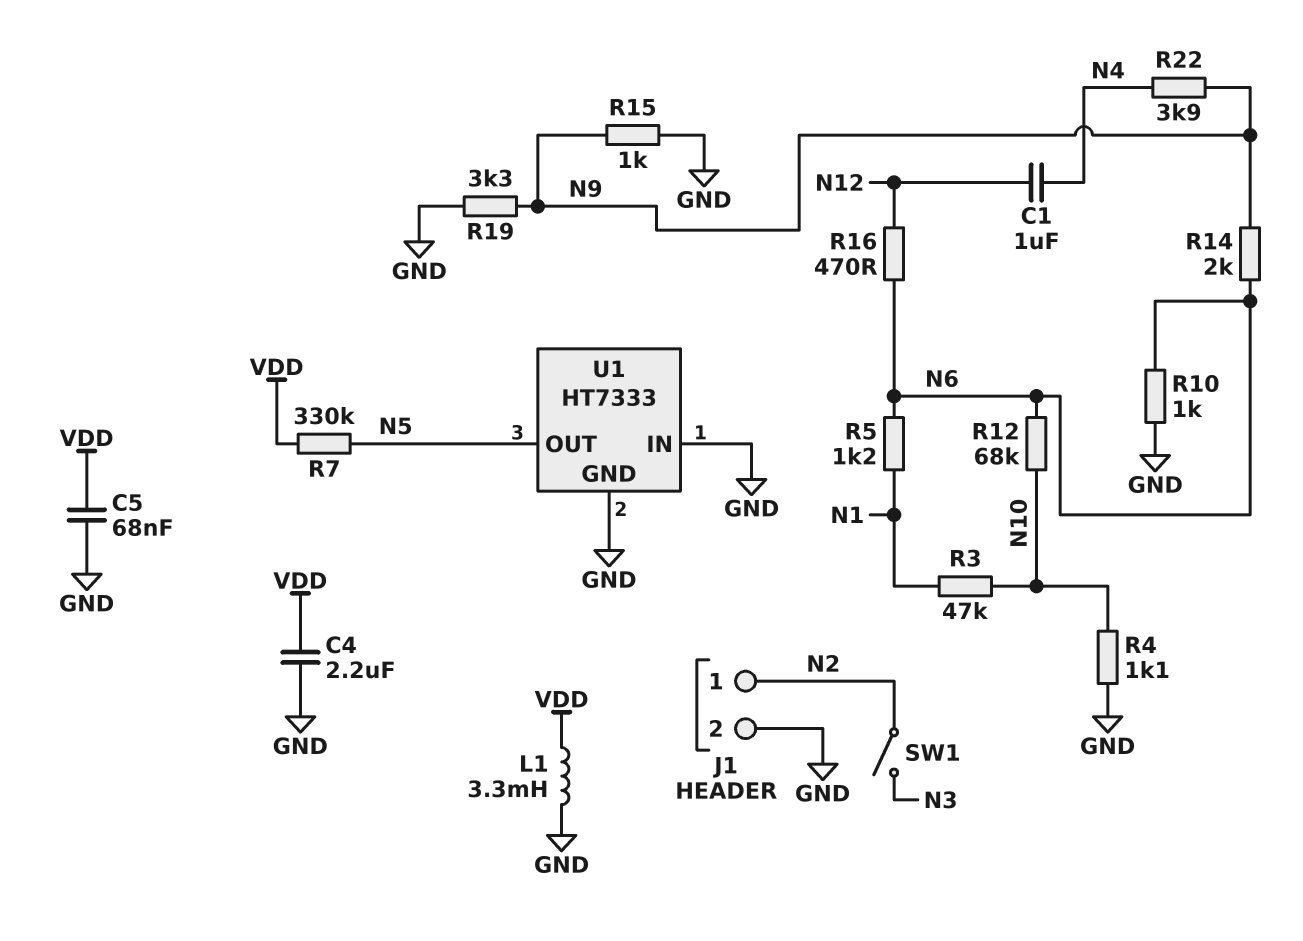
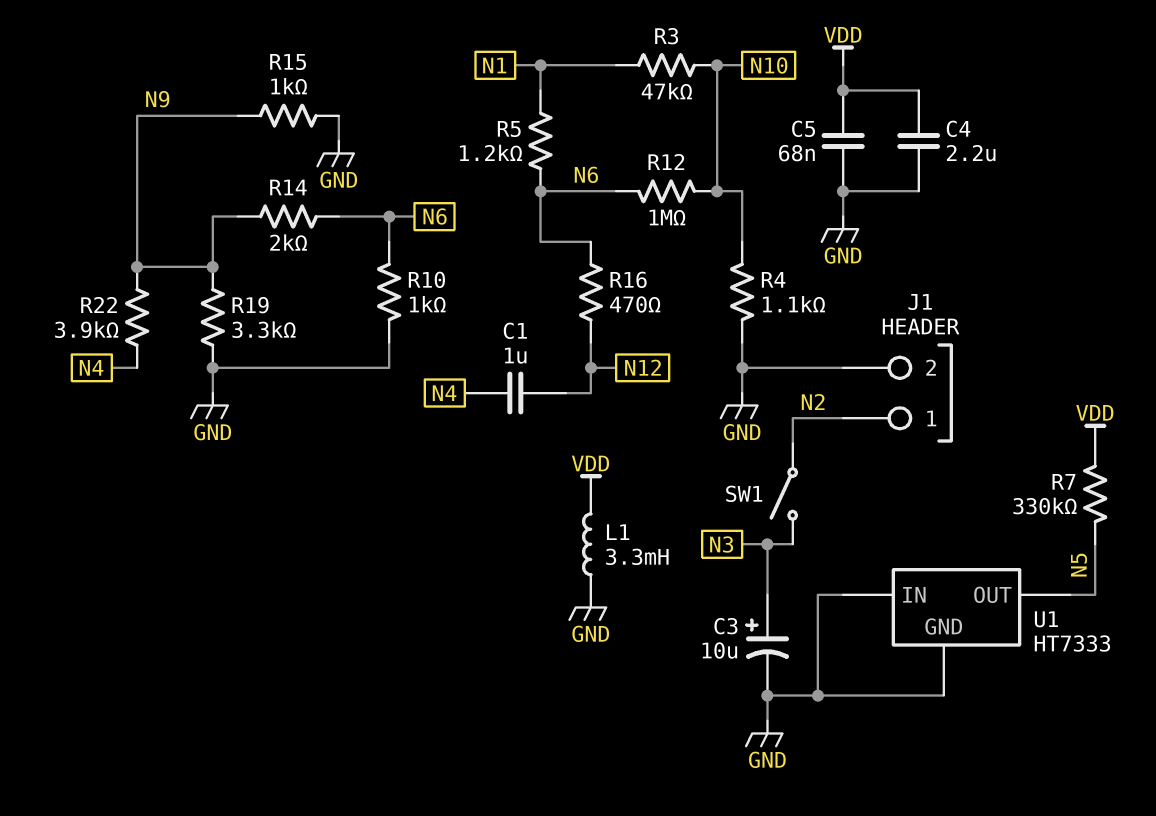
C3: none -> 10uF (plus N3, minus GND)
R12: 68k (N6, N10) -> 1M (N6, N10)

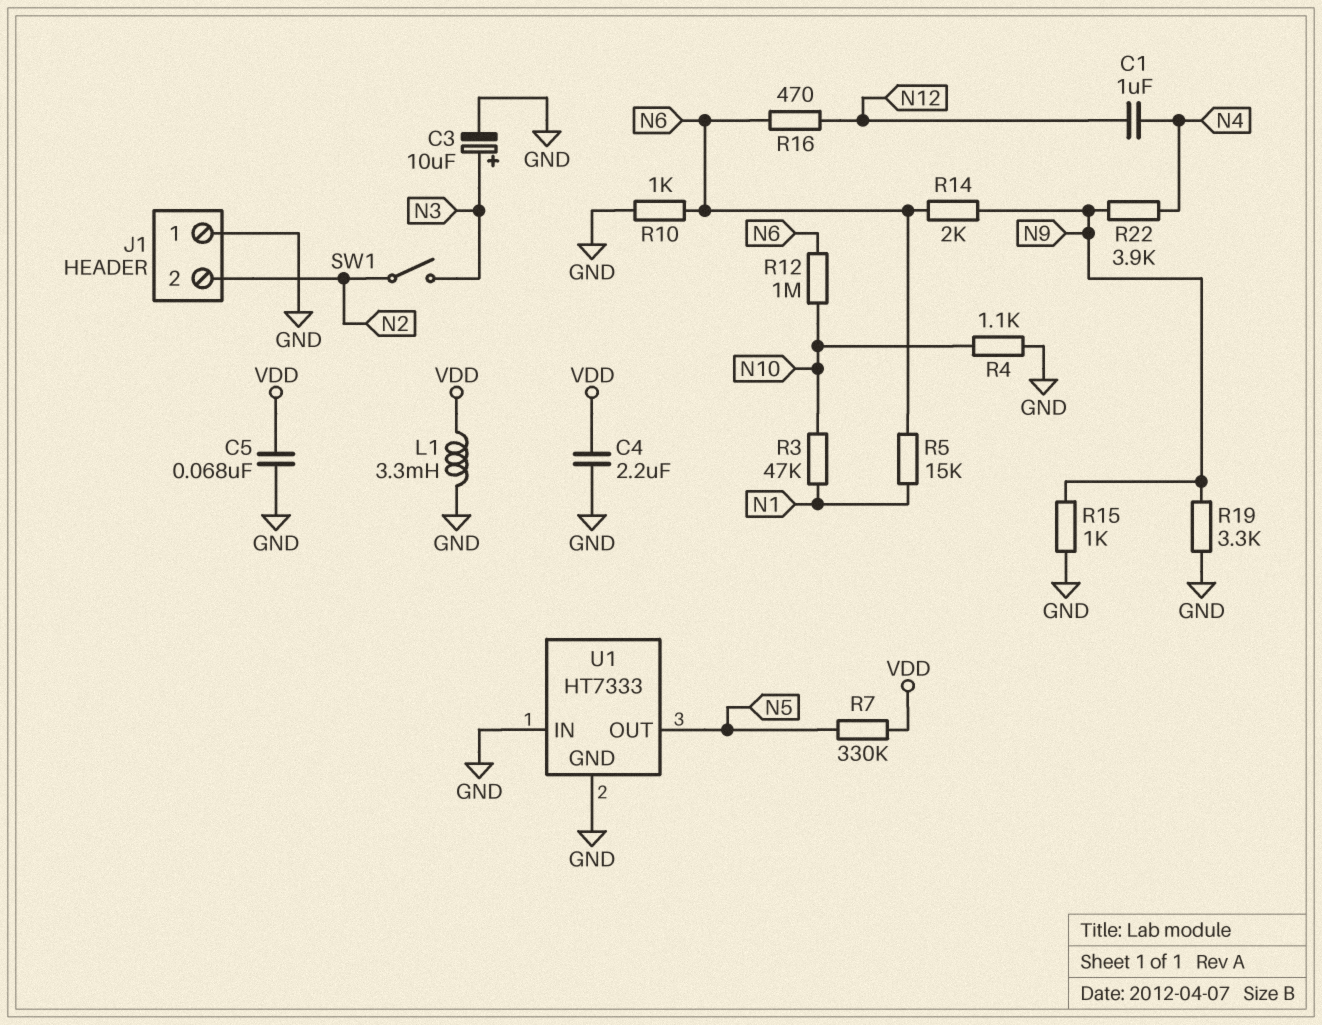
J1 pin 1: N2 -> GND
J1 pin 2: GND -> N2
R5: 1.2k (N1, N6) -> 15k (N1, N6)

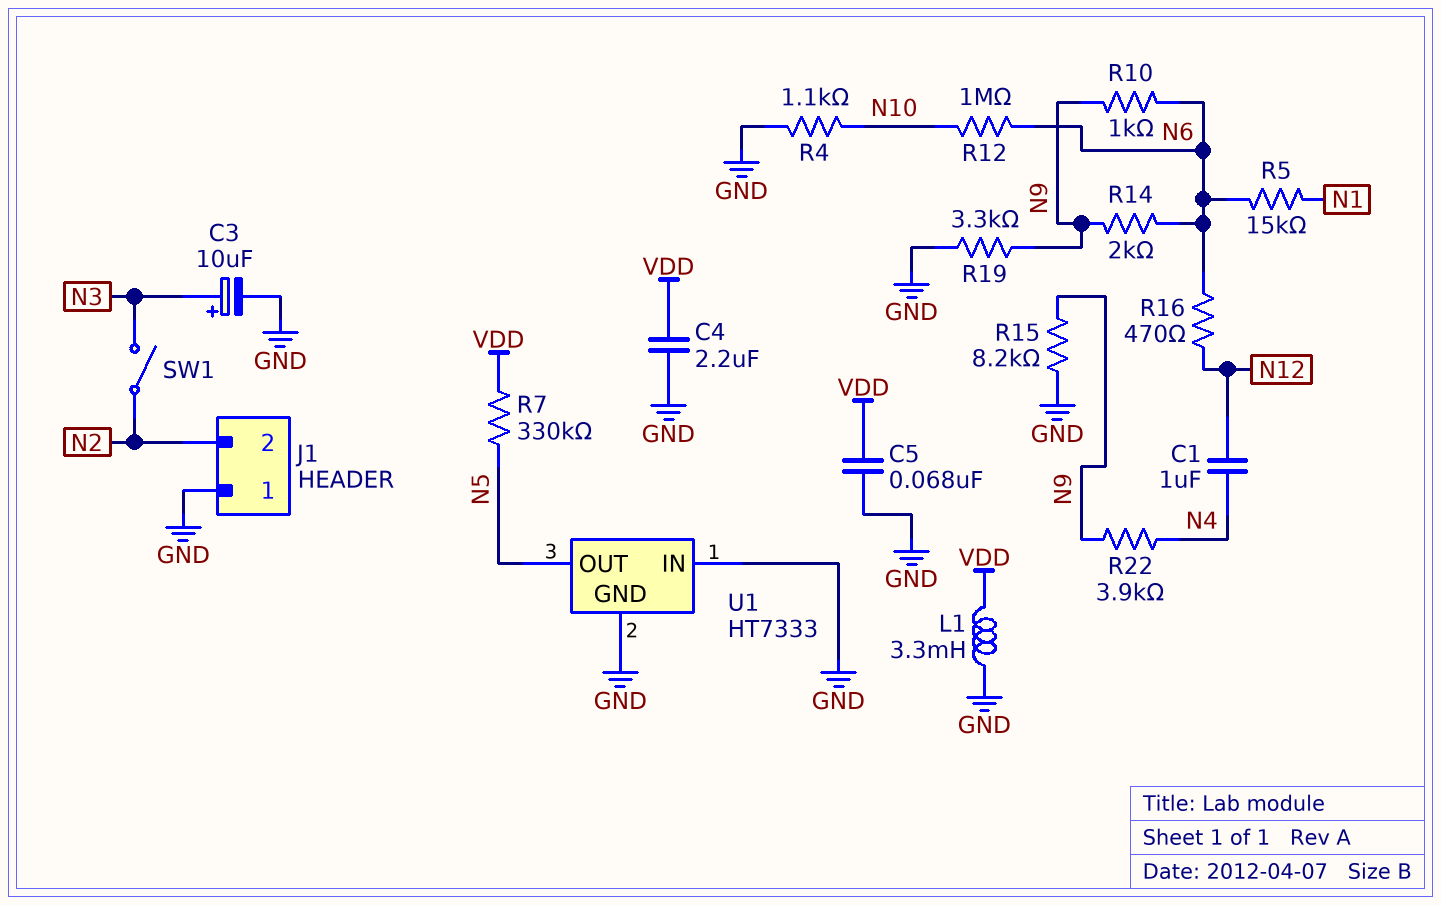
R3: 47k (N1, N10) -> none
R10: 1k (GND, N6) -> 1k (N6, N9)
R15: 1k (GND, N9) -> 8.2k (GND, N9)

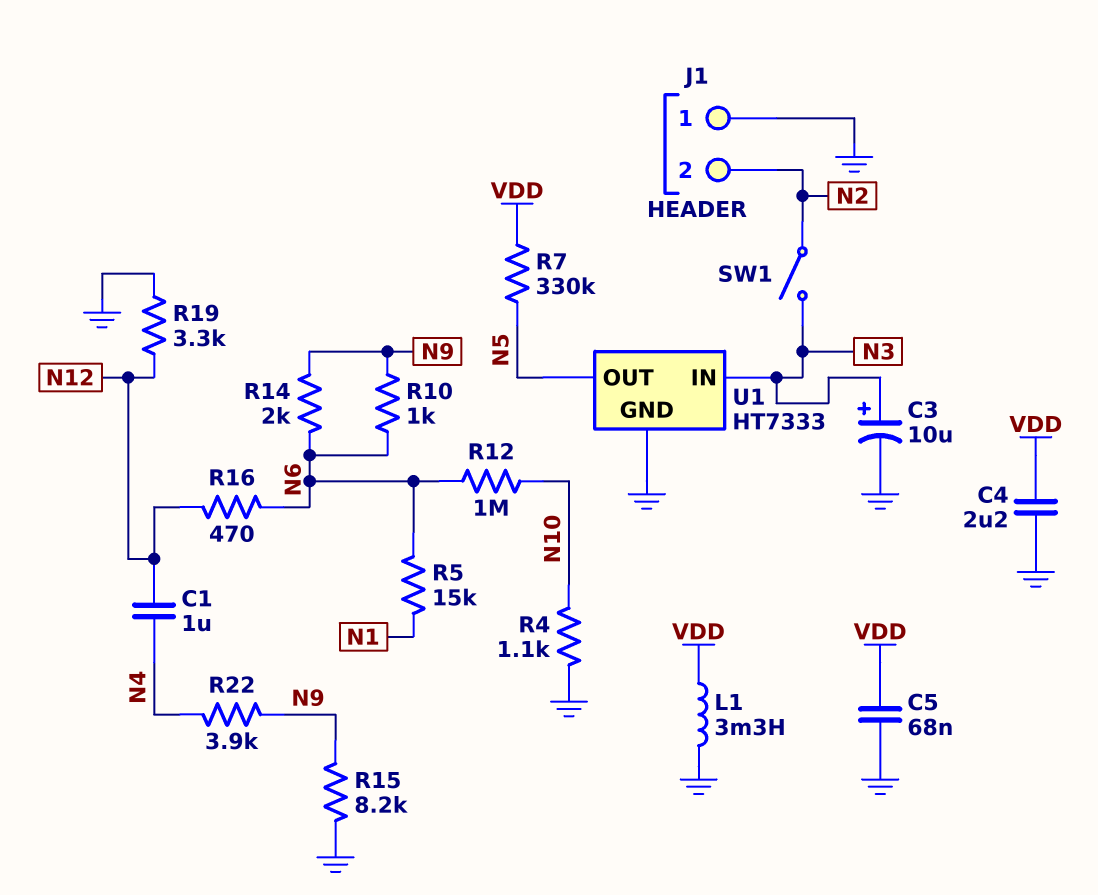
R19: 3.3k (GND, N9) -> 3.3k (GND, N12)
U1 pin IN: GND -> N3

